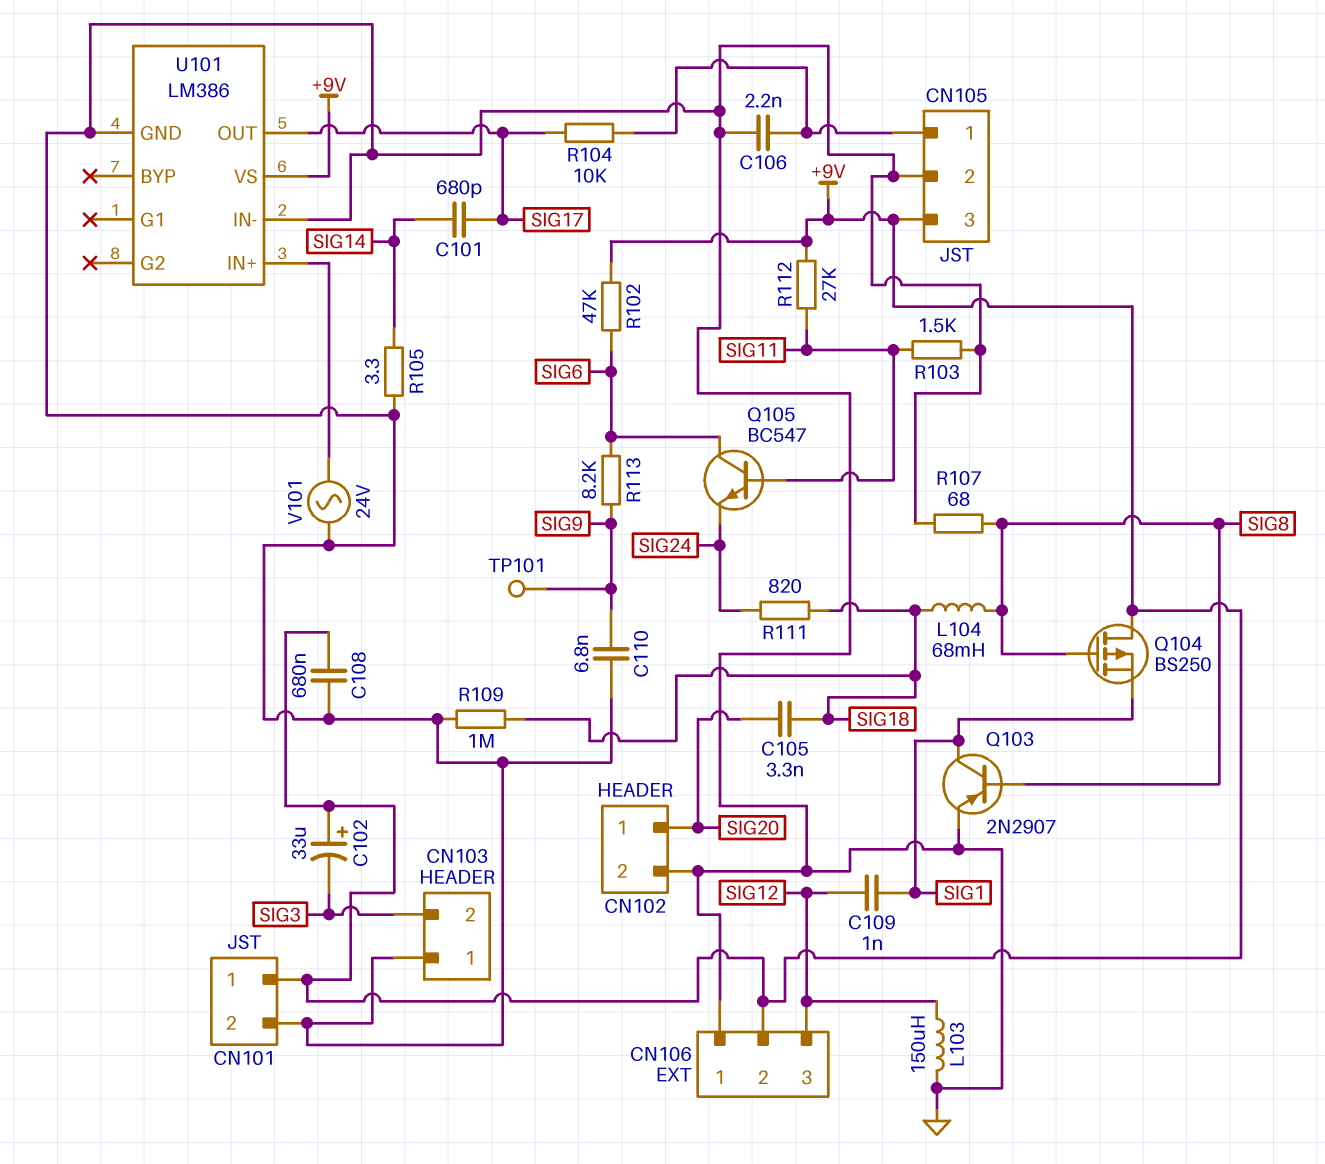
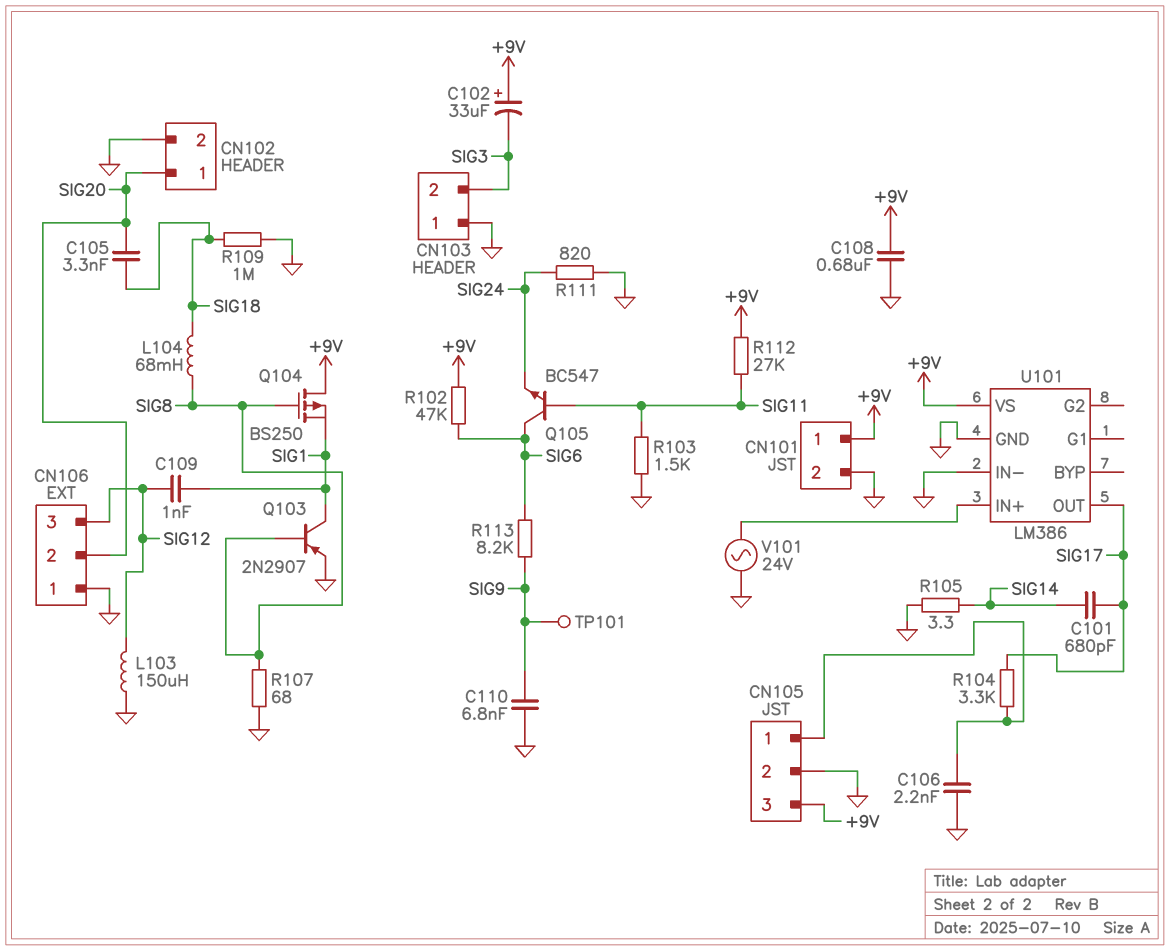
CN106 pin 2: +9V -> SIG20
R104: 10k (CN105/1, SIG17) -> 3.3k (CN105/1, SIG17)
R111: 820 (SIG18, SIG24) -> 820 (GND, SIG24)

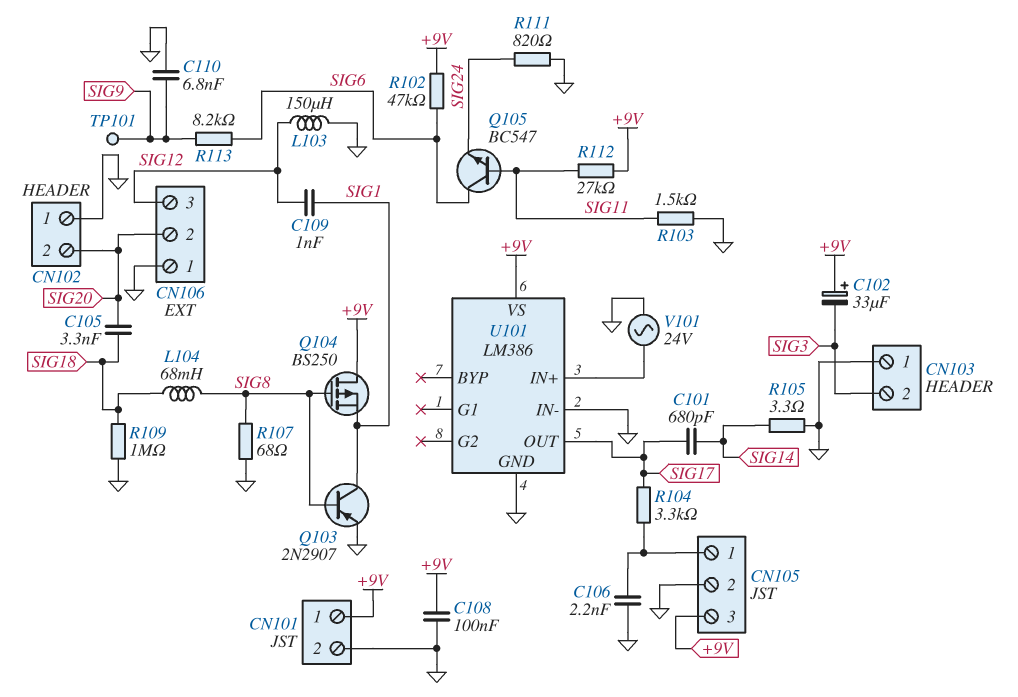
C108: 680nF (+9V, GND) -> 100nF (+9V, GND)
CN102 pin 1: SIG20 -> GND
CN102 pin 2: GND -> SIG20

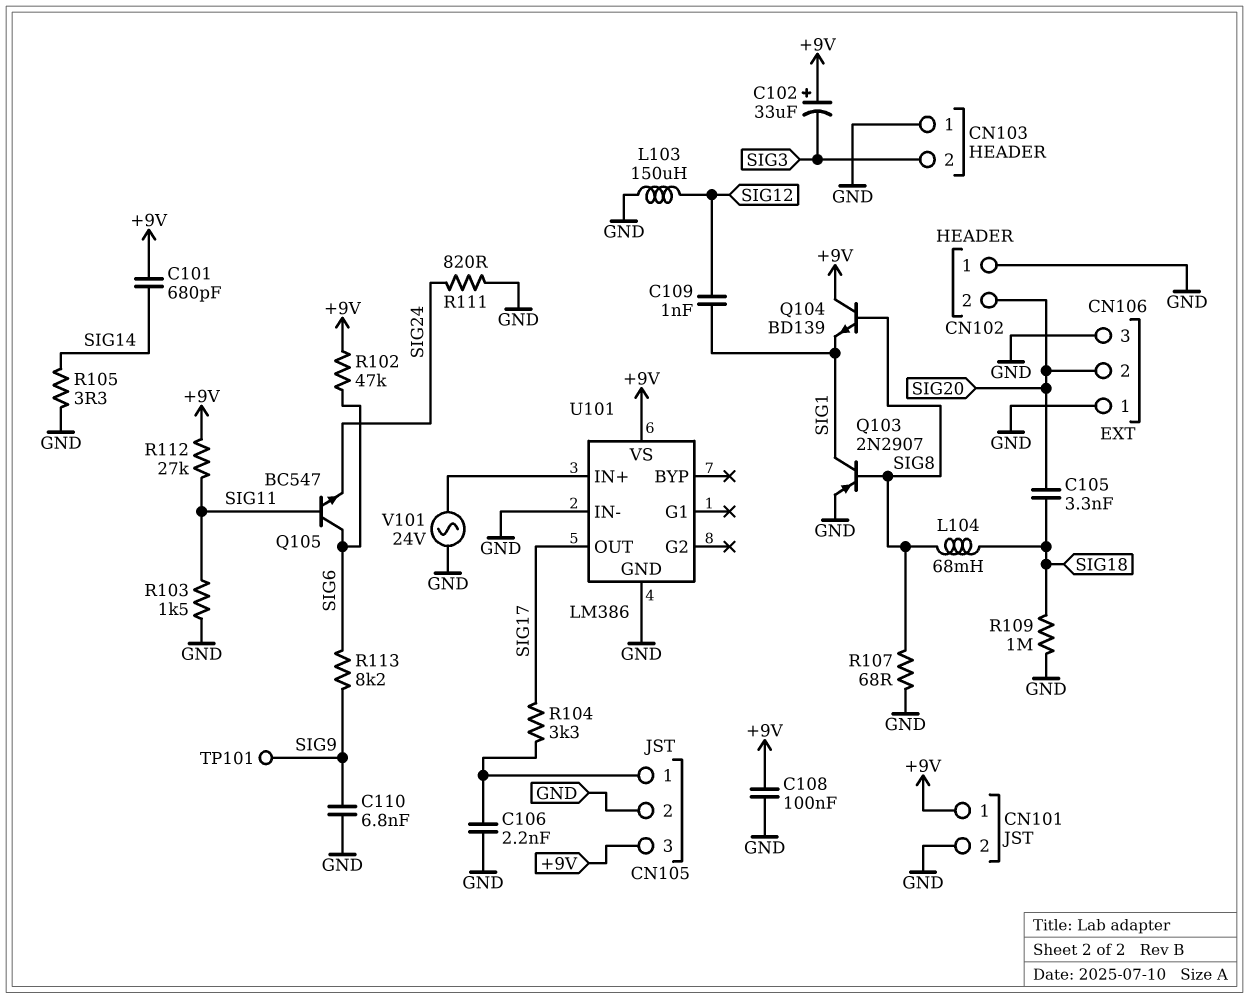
C101: 680pF (SIG14, SIG17) -> 680pF (+9V, SIG14)
CN106 pin 3: SIG12 -> GND
Q104: PMOS BS250 (G SIG8, D +9V, S SIG1) -> NPN BD139 (B SIG8, C +9V, E SIG1)

